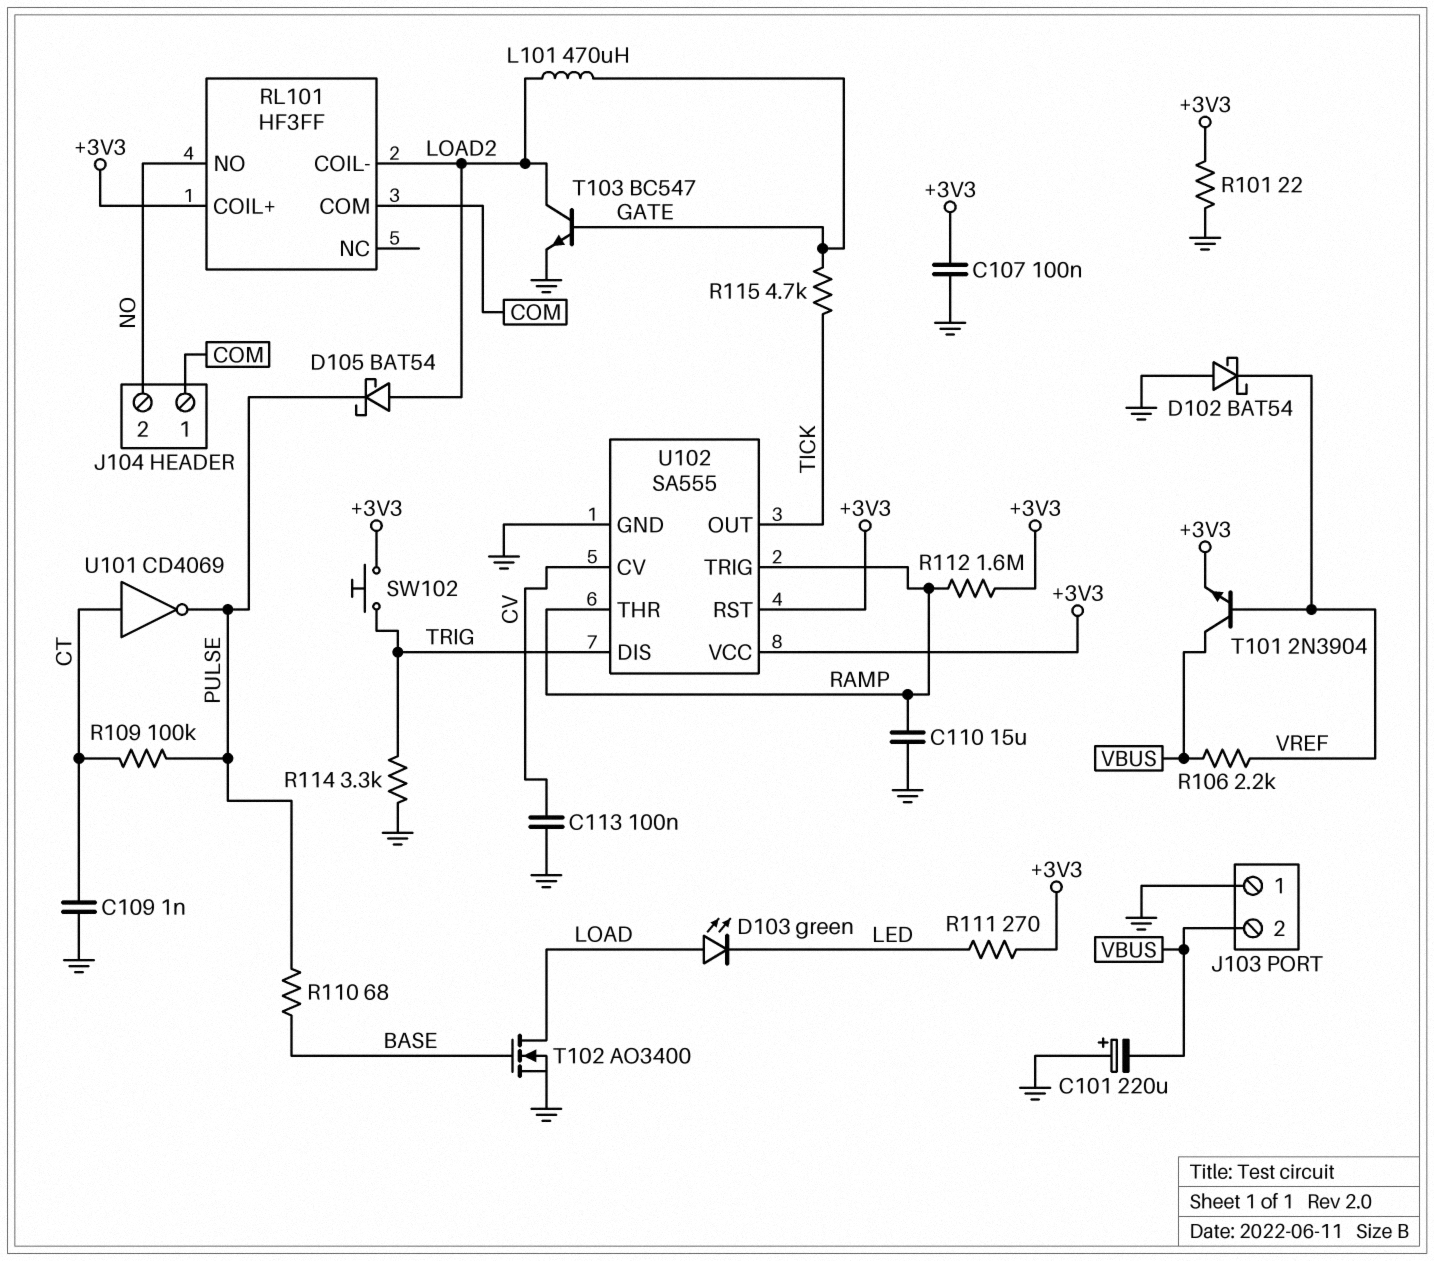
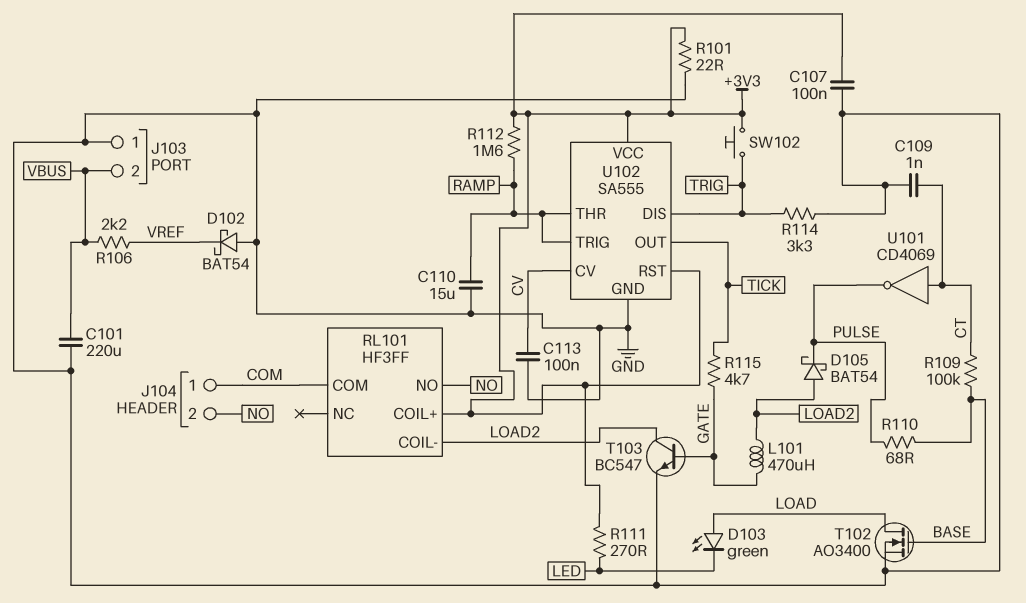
C101: 220uF (plus GND, minus VBUS) -> 220uF (GND, VBUS)
R109: 100k (CT, PULSE) -> 100k (BASE, CT)
T101: NPN 2N3904 (B VREF, C VBUS, E +3V3) -> none

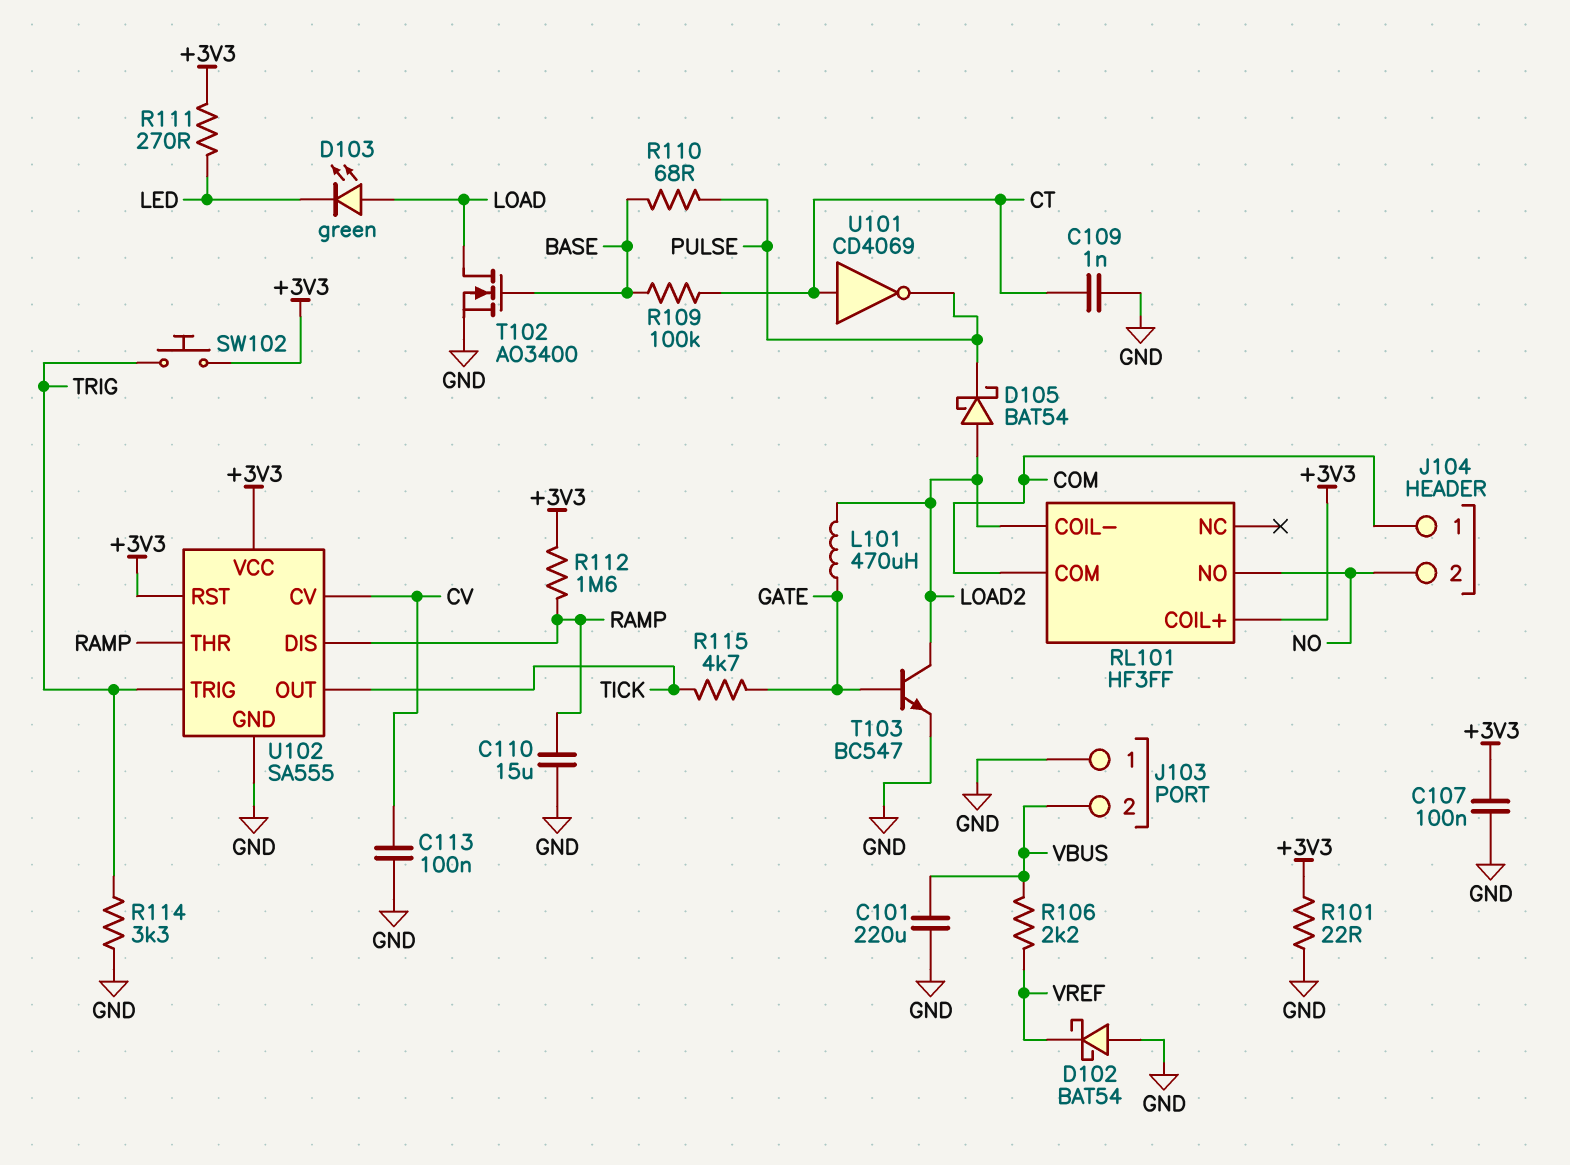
U102 pin DIS: TRIG -> RAMP
U102 pin TRIG: RAMP -> TRIG

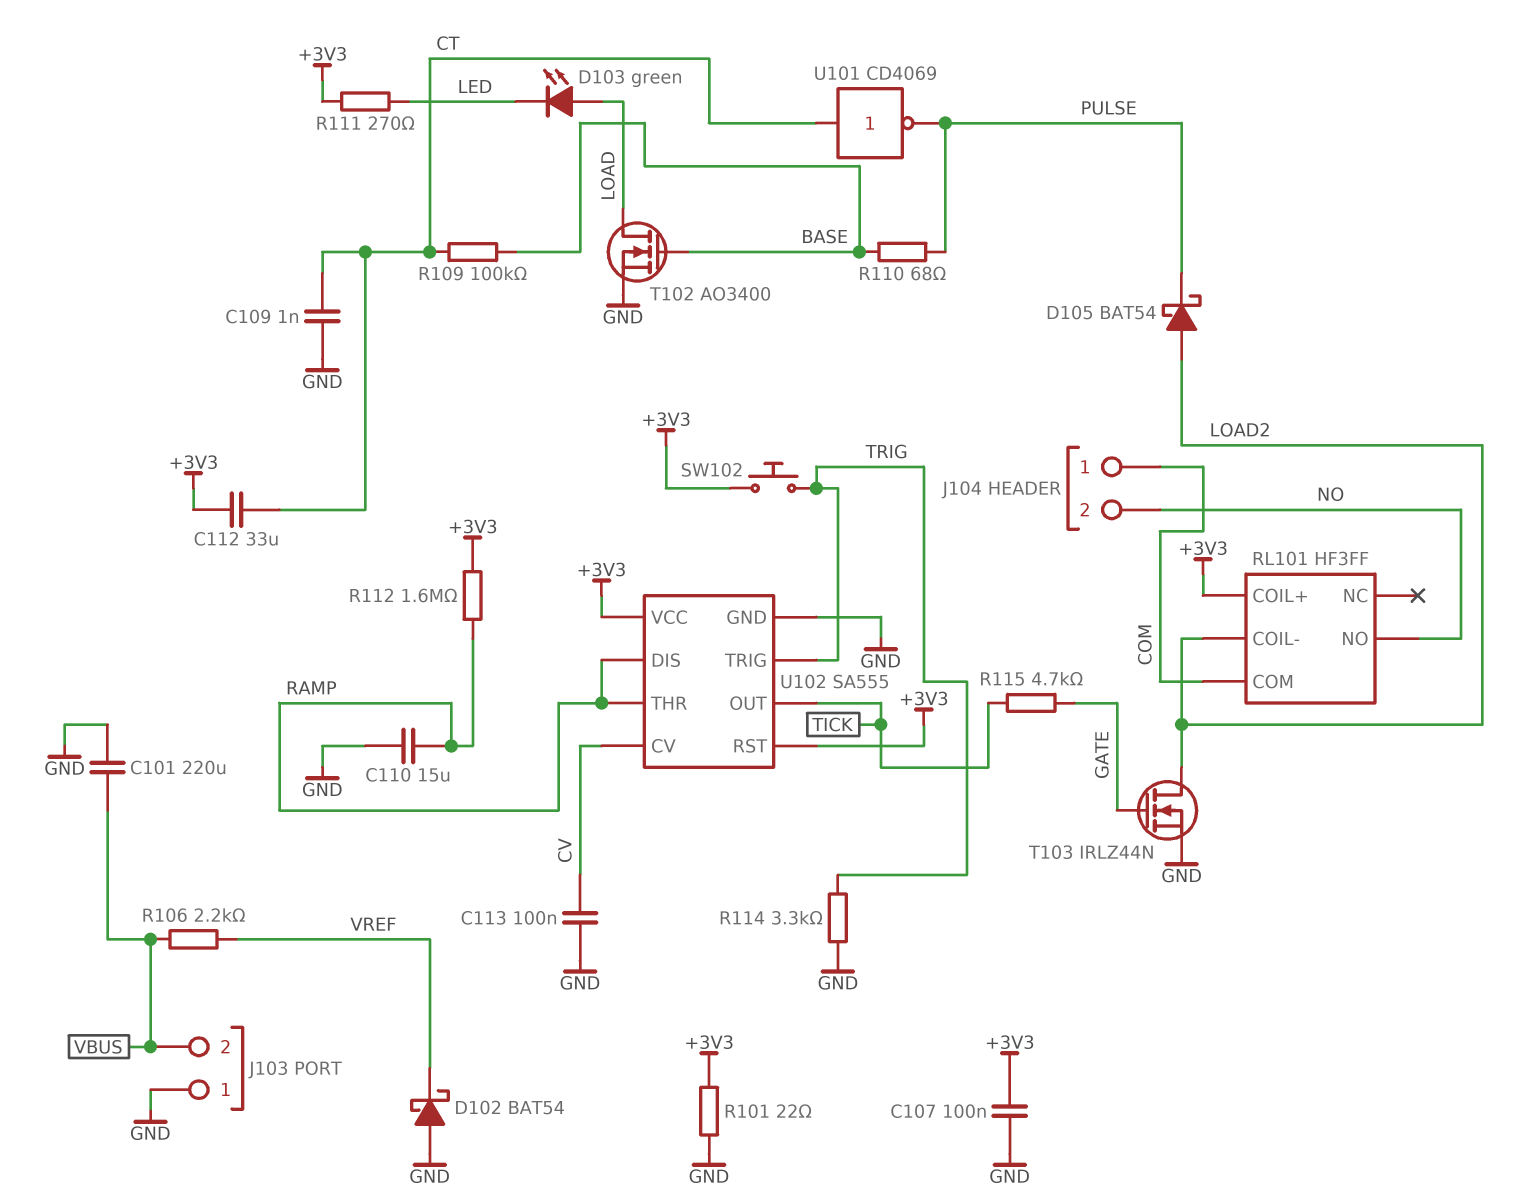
C112: none -> 33uF (+3V3, CT)
L101: 470uH (GATE, LOAD2) -> none
T103: NPN BC547 (B GATE, C LOAD2, E GND) -> NMOS IRLZ44N (G GATE, D LOAD2, S GND)

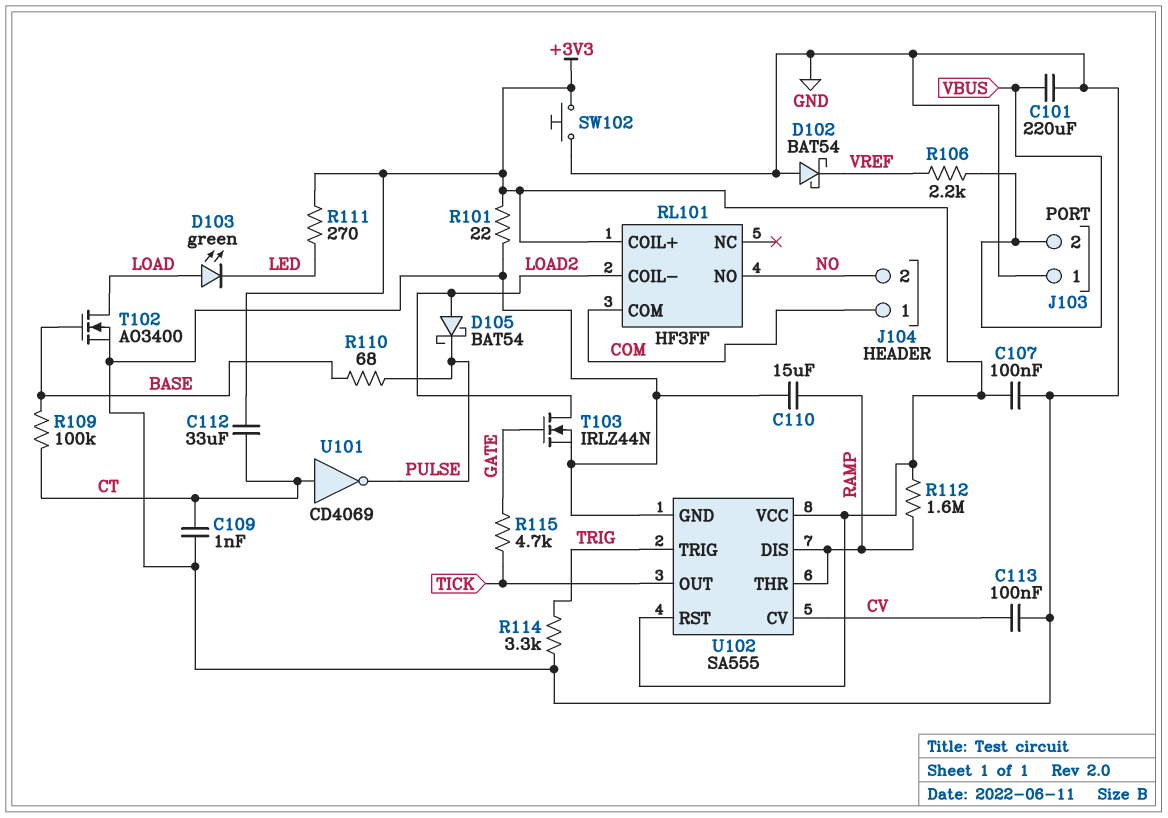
SW102: button (+3V3, TRIG) -> button (+3V3, GND)

